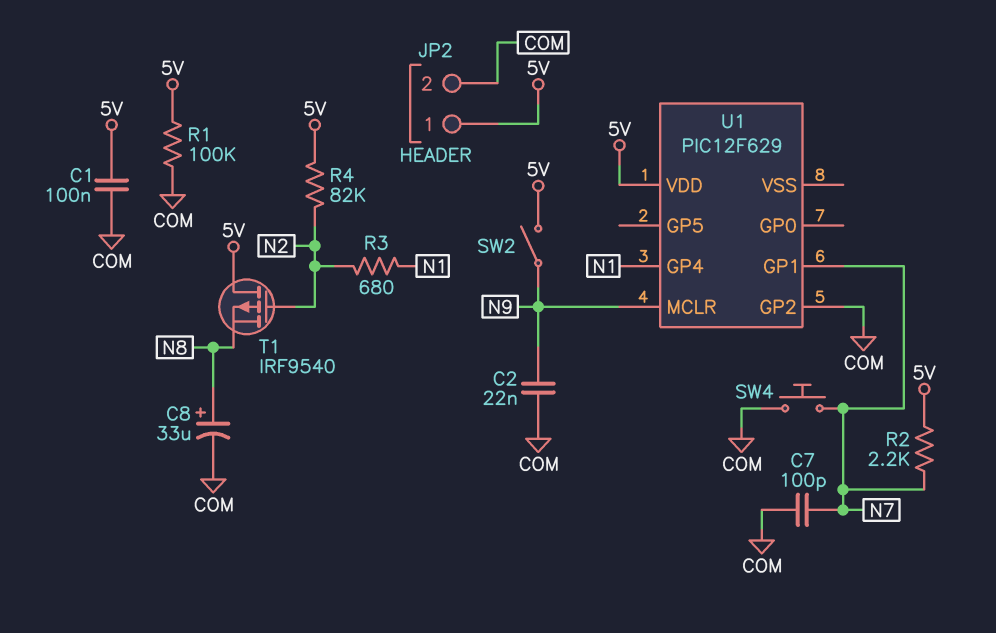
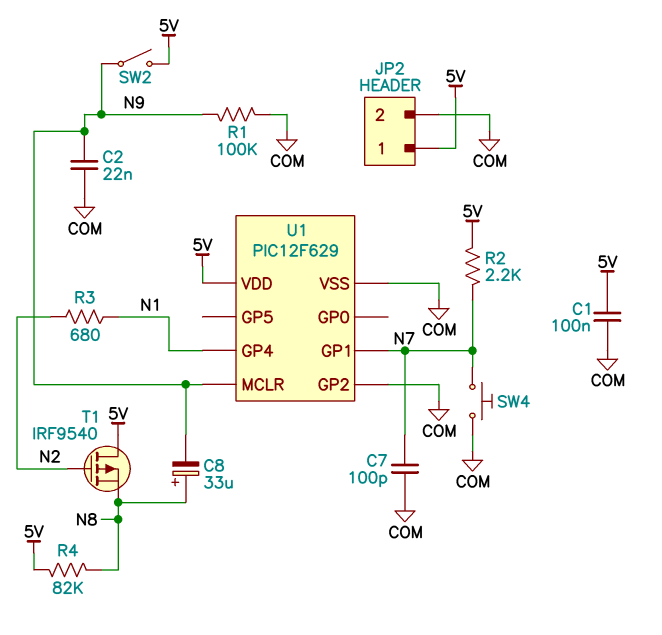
C8: 33uF (plus N8, minus COM) -> 33uF (plus N8, minus N9)
R1: 100k (5V, COM) -> 100k (COM, N9)
R4: 82k (5V, N2) -> 82k (5V, N8)
U1 pin VSS: none -> COM

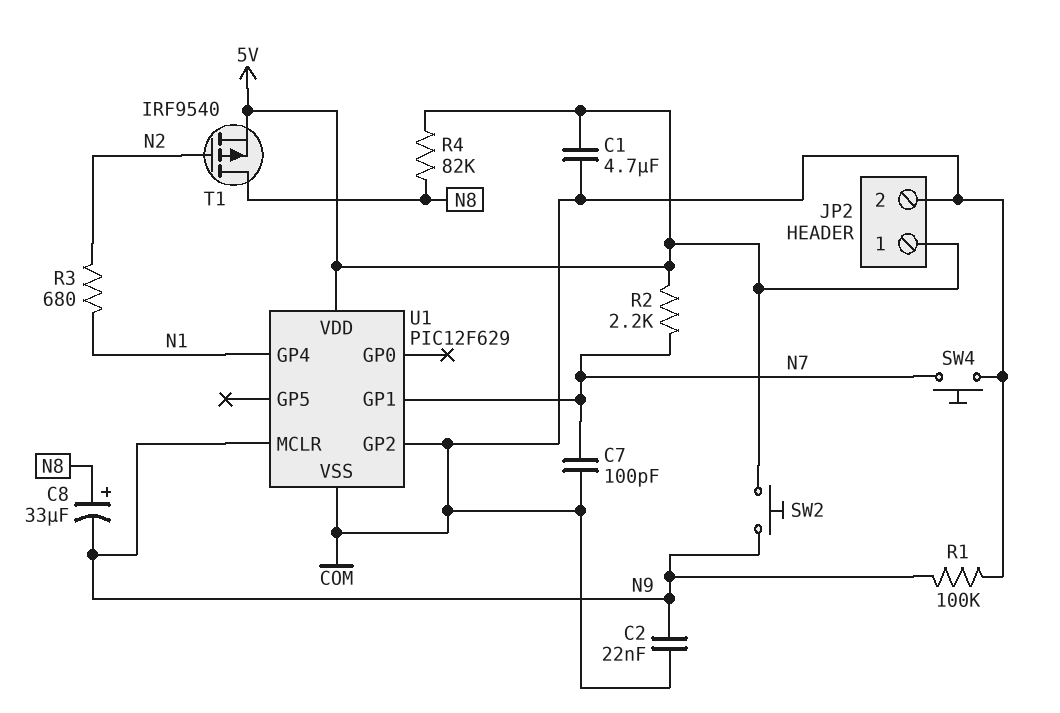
C1: 100nF (5V, COM) -> 4.7uF (5V, COM)
SW2: switch (5V, N9) -> button (5V, N9)
T1: PMOS IRF9540 (G N2, D 5V, S N8) -> PMOS IRF9540 (G N2, D N8, S 5V)

